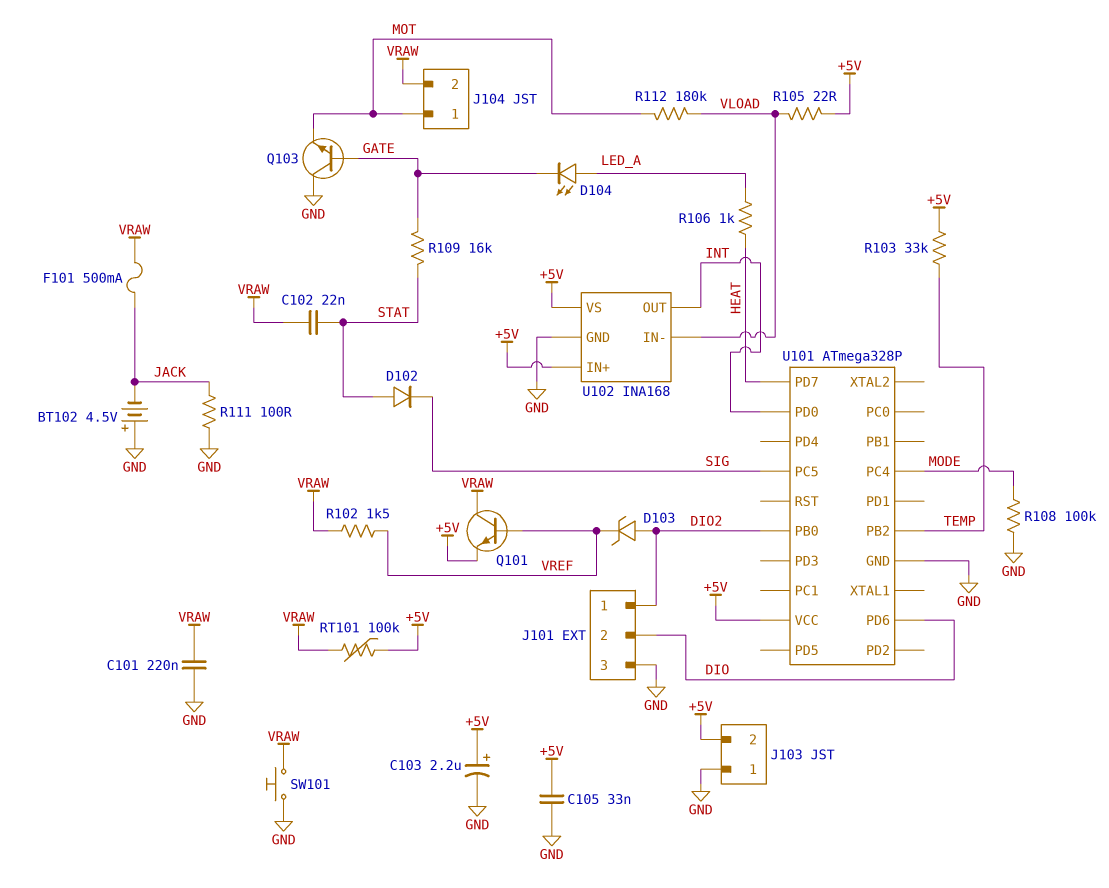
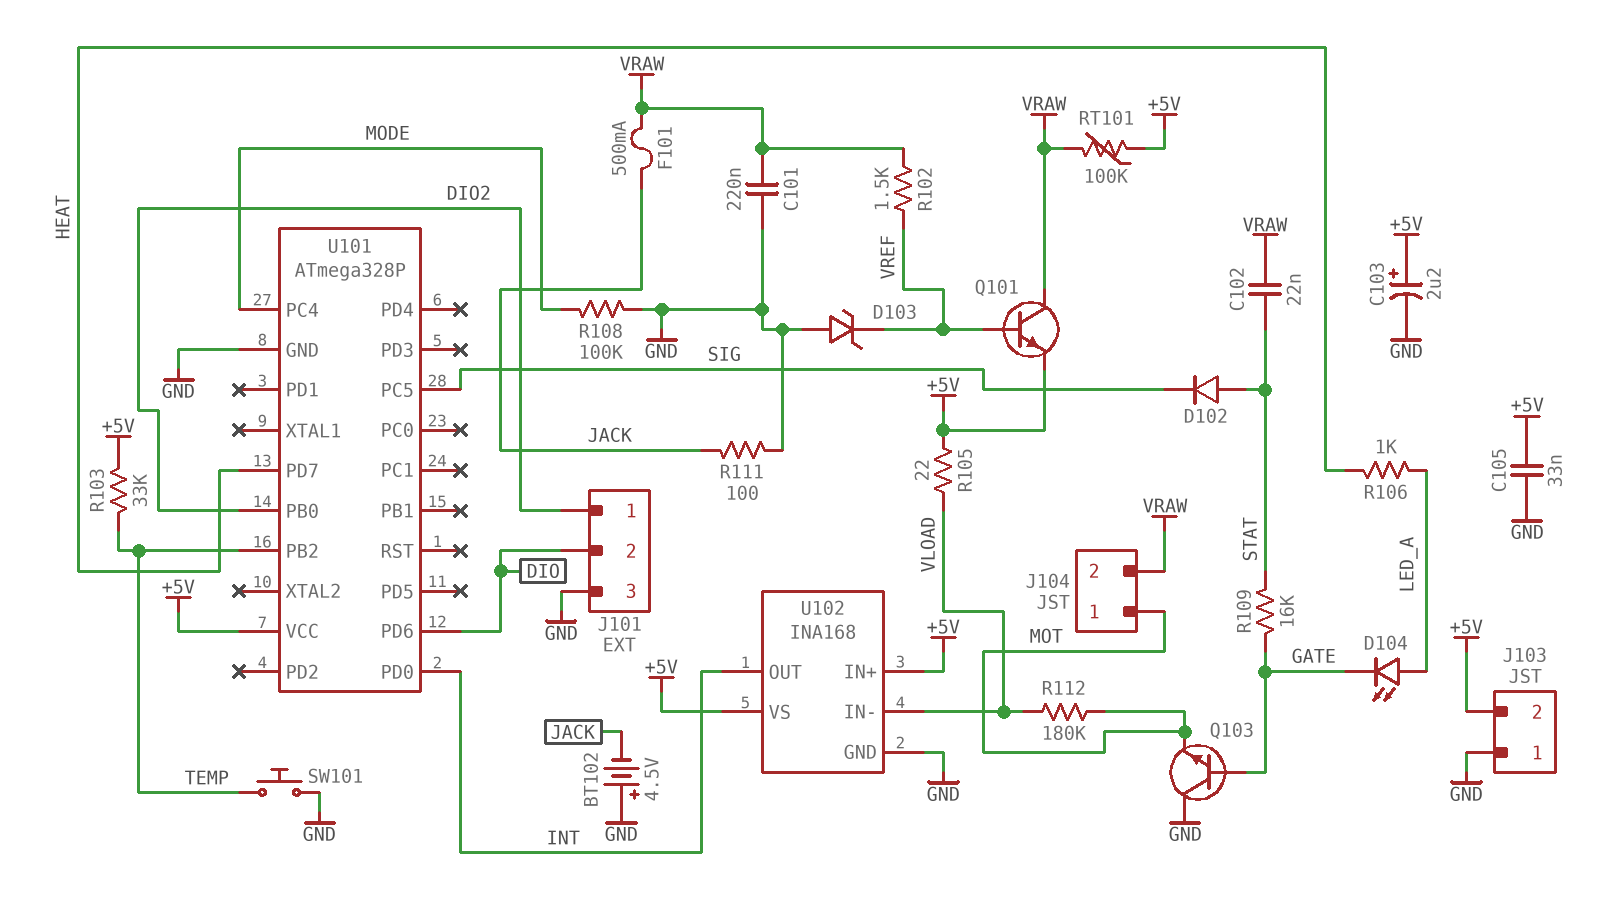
D103: zener (A DIO2, K VREF) -> zener (A GND, K VREF)
SW101: button (GND, VRAW) -> button (GND, TEMP)

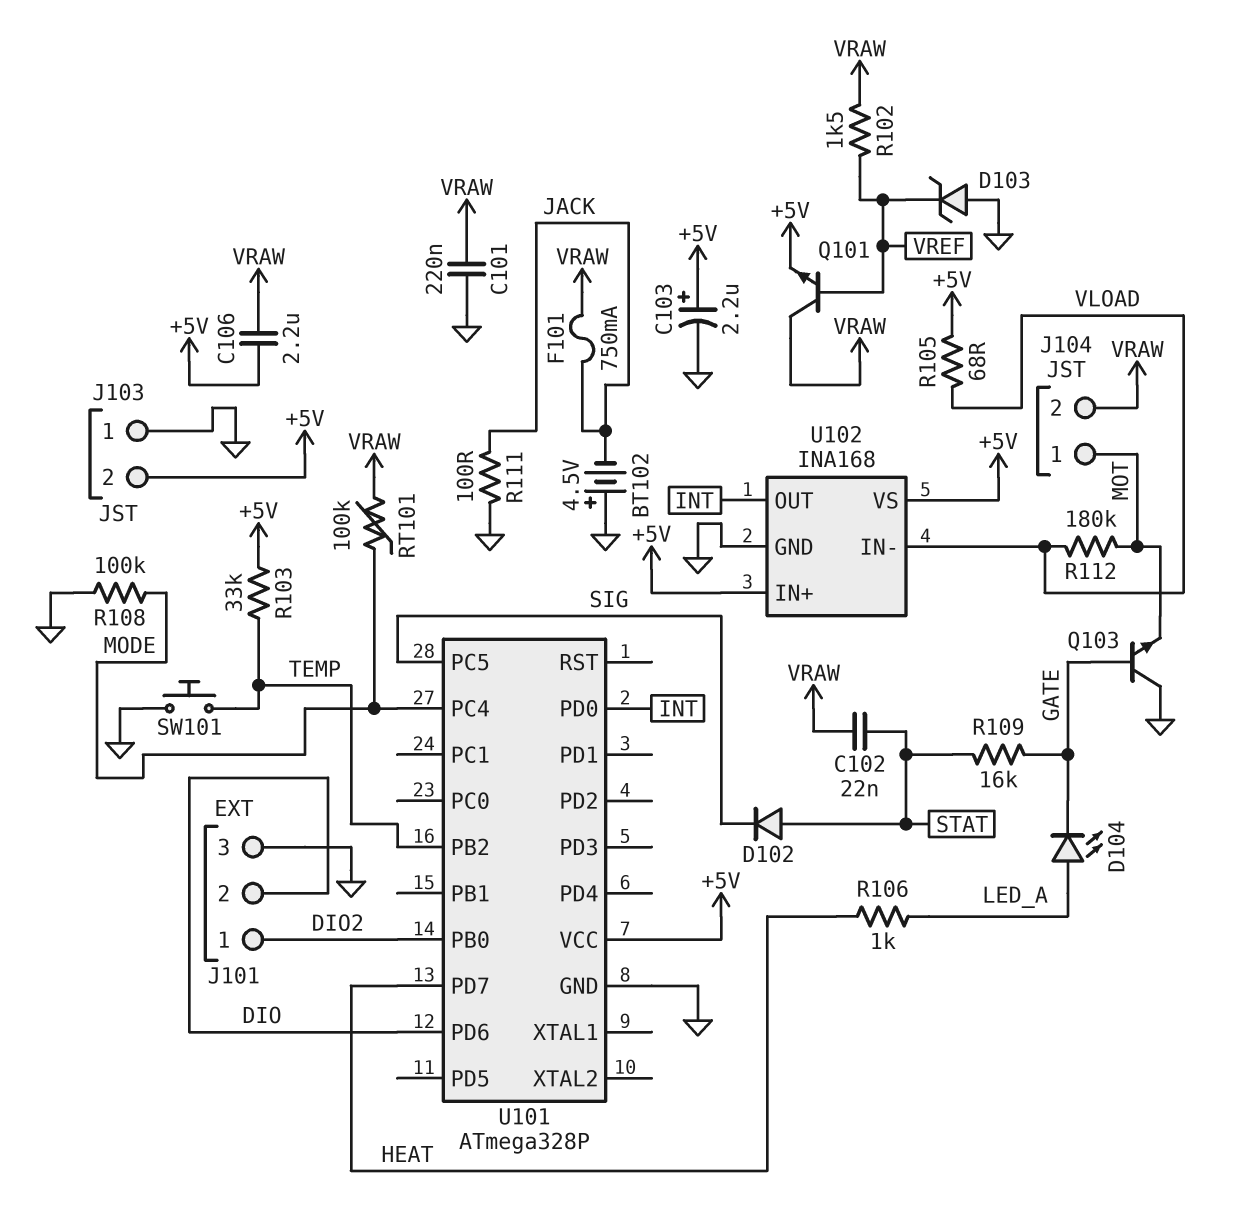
C105: 33nF (+5V, GND) -> none
C106: none -> 2.2uF (+5V, VRAW)
F101: 500mA (JACK, VRAW) -> 750mA (JACK, VRAW)
R105: 22 (+5V, VLOAD) -> 68 (+5V, VLOAD)
RT101: 100k (+5V, VRAW) -> 100k (MODE, VRAW)

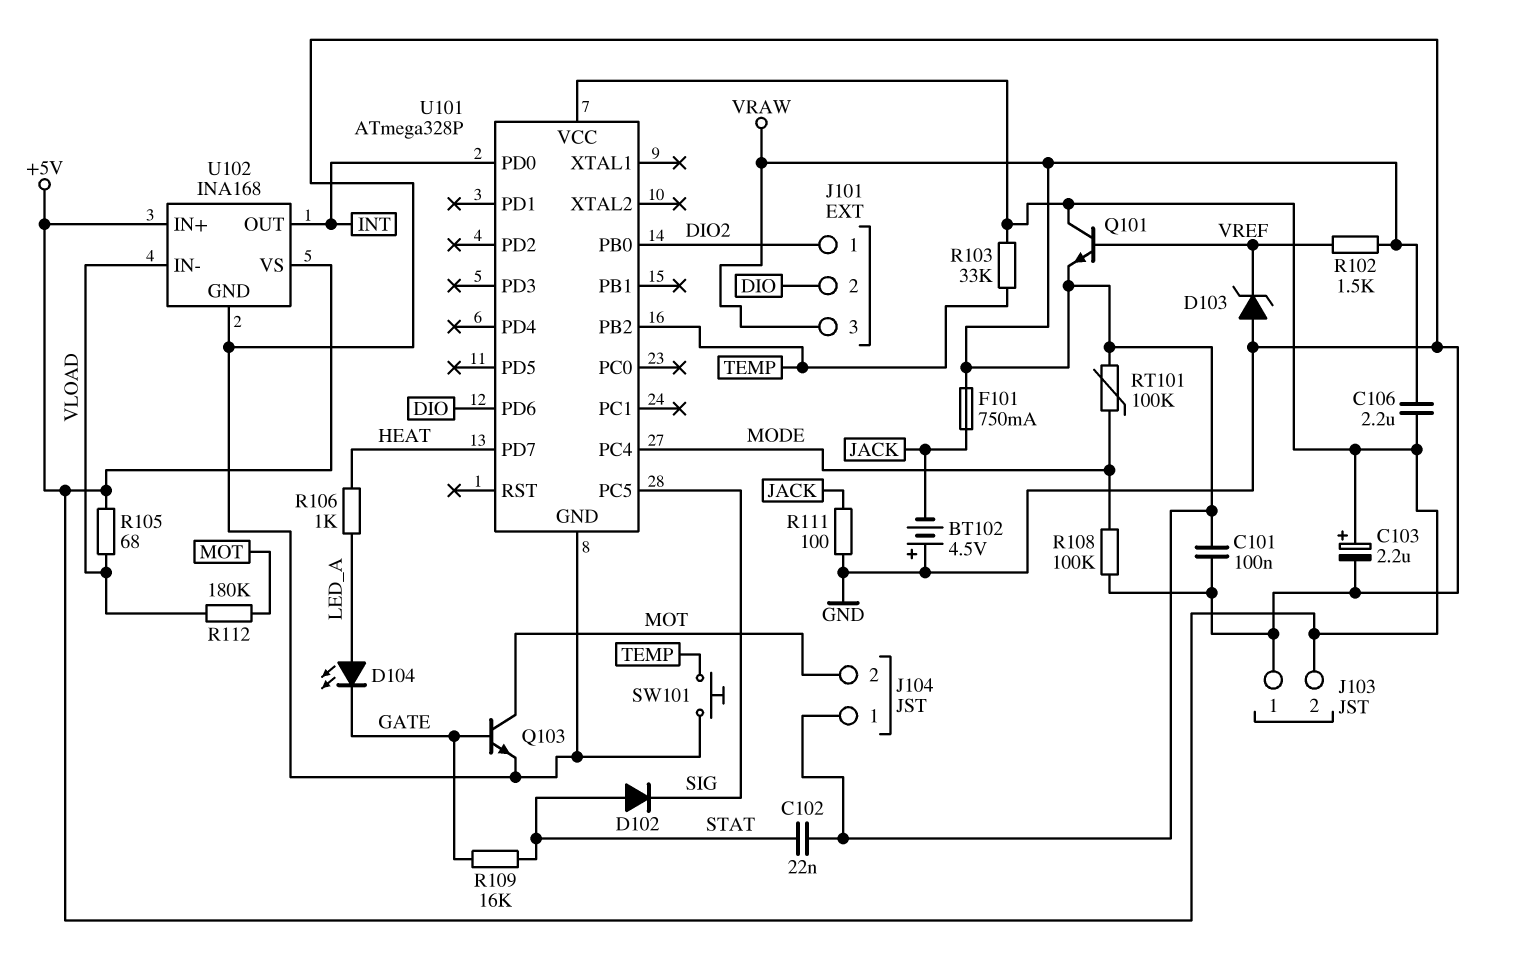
C101: 220nF (GND, VRAW) -> 100nF (GND, VRAW)
J101 pin 3: GND -> VRAW
J104 pin 1: MOT -> VRAW
J104 pin 2: VRAW -> MOT
Q101: NPN (B VREF, C VRAW, E +5V) -> NPN (B VREF, C +5V, E VRAW)
Q103: NPN (B GATE, C GND, E MOT) -> NPN (B GATE, C MOT, E GND)

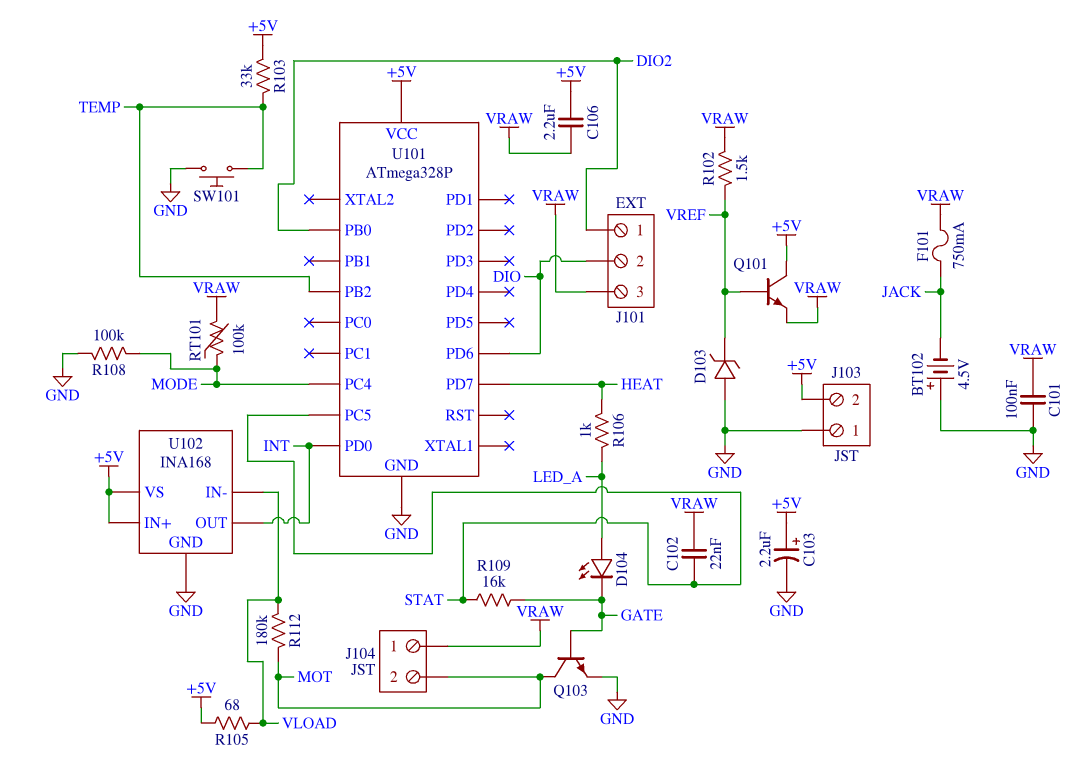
D102: diode (A STAT, K SIG) -> none
R111: 100 (GND, JACK) -> none
U101 pin PC5: SIG -> STAT

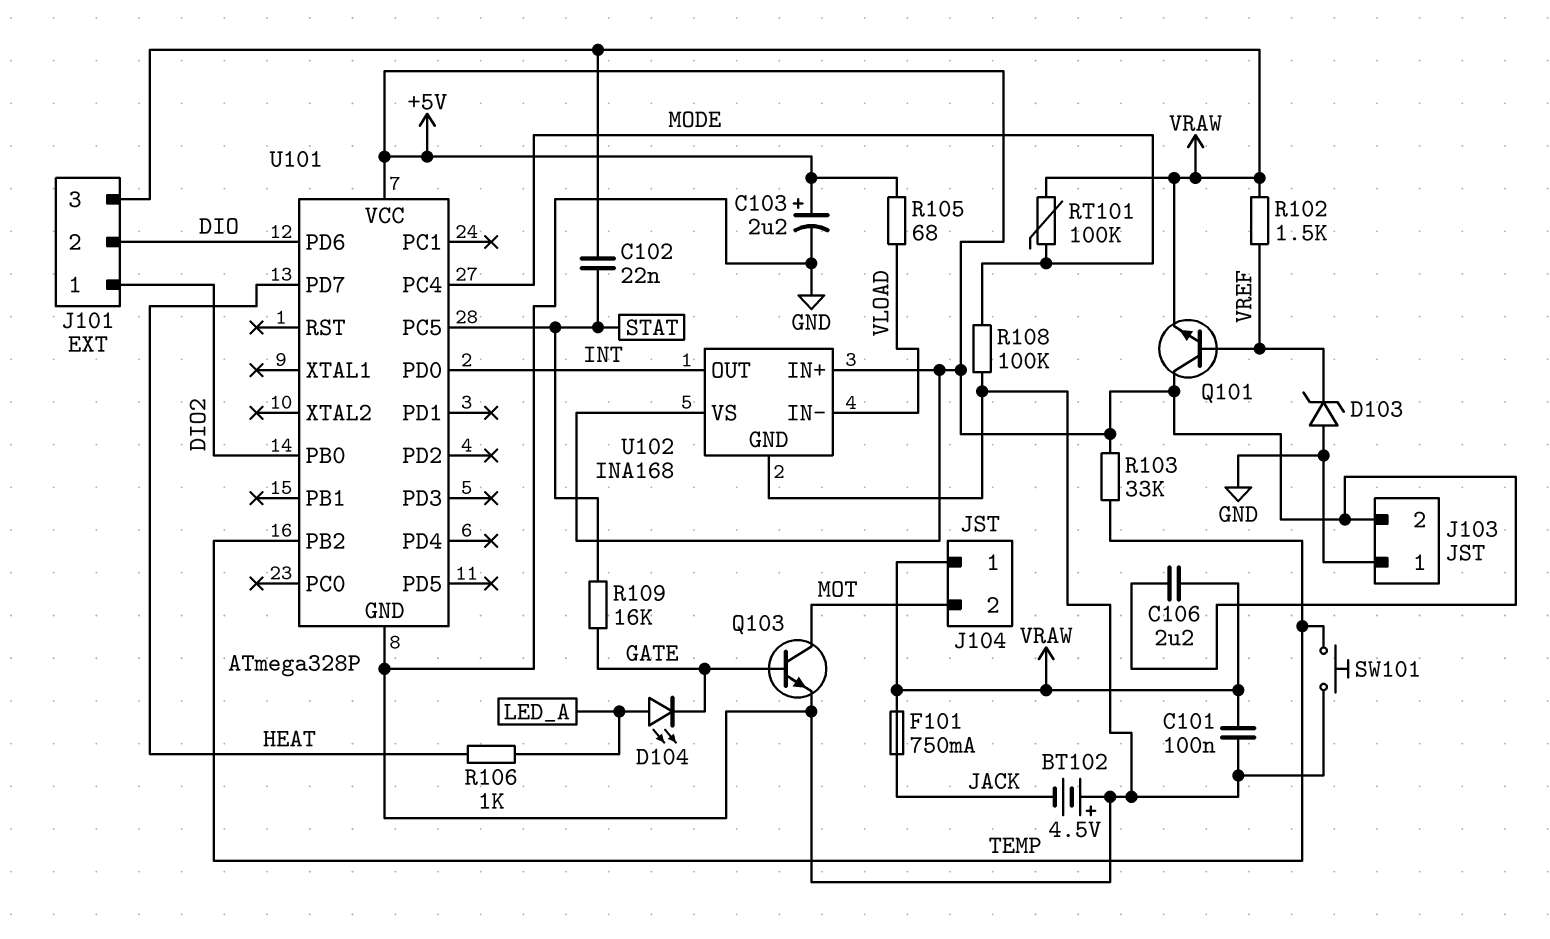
R112: 180k (MOT, VLOAD) -> none

